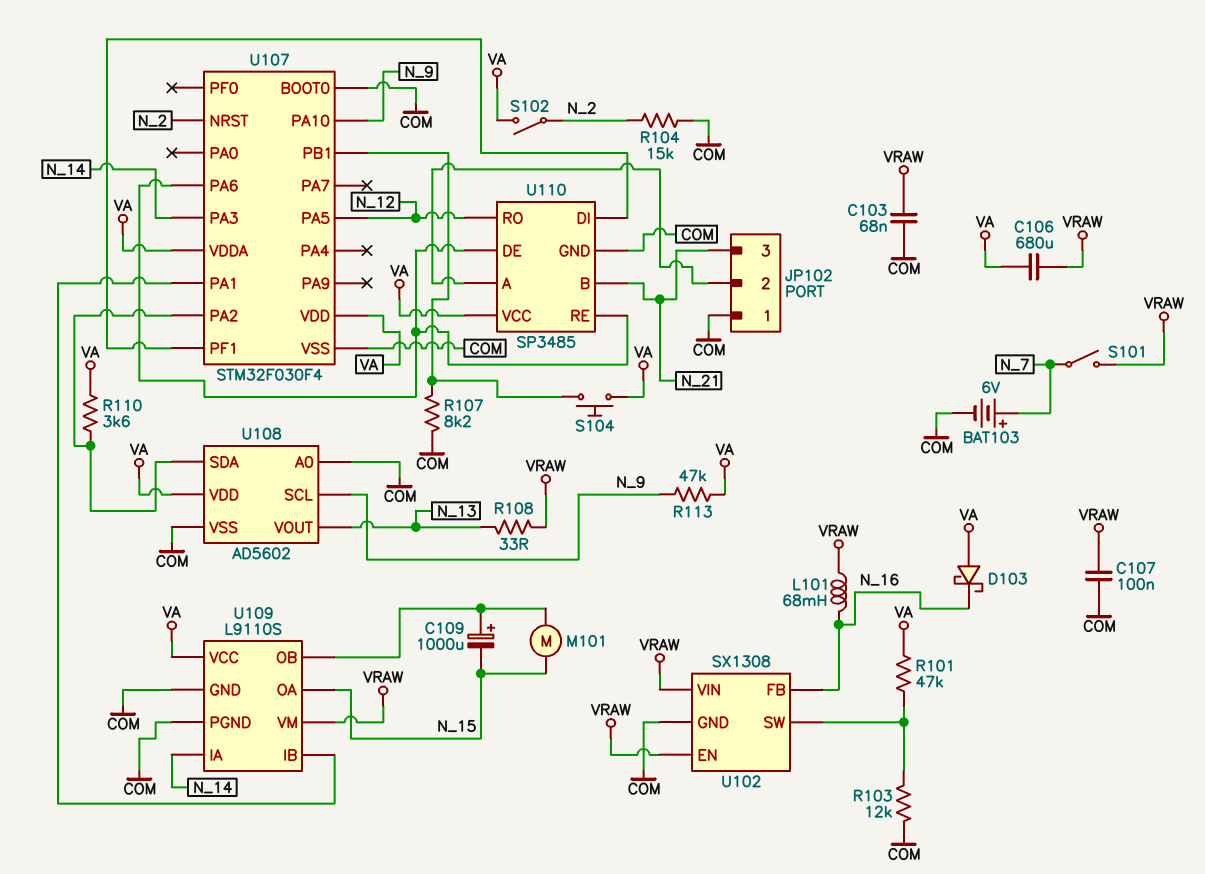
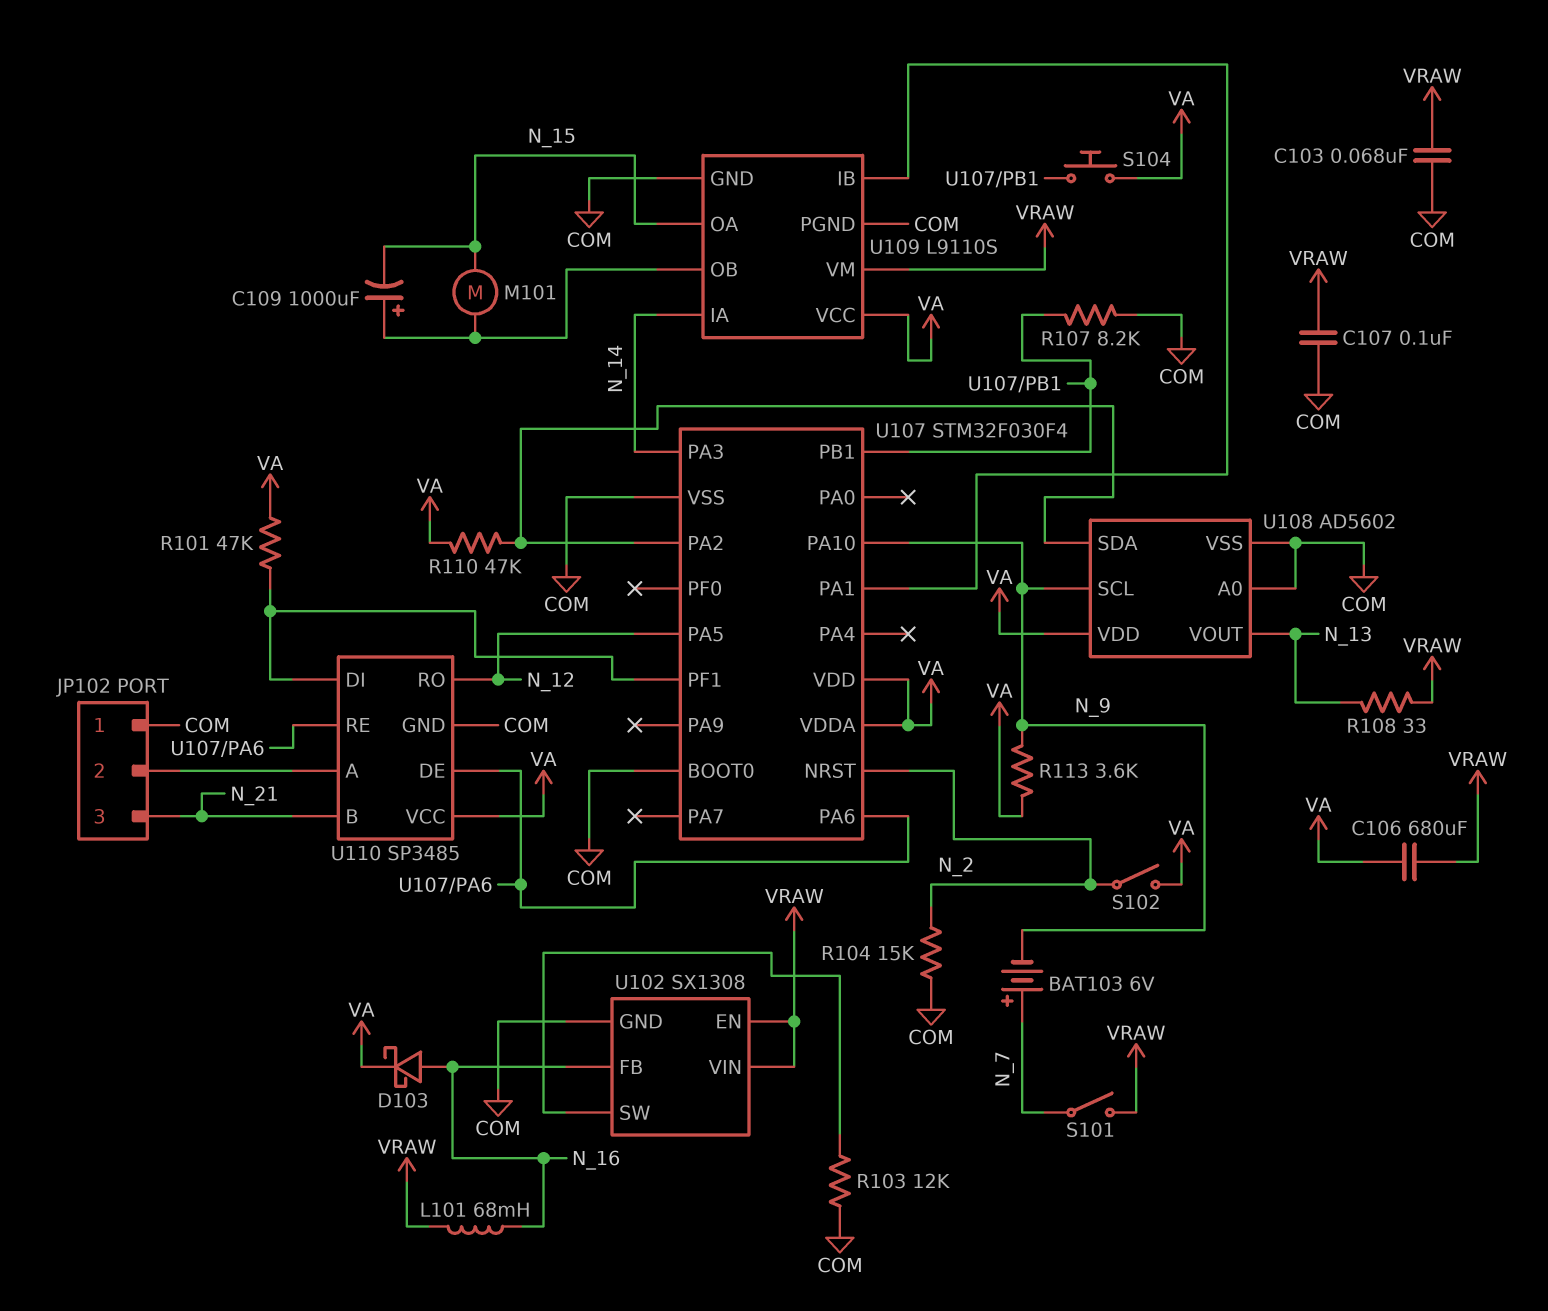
BAT103: 6V (plus N_7, minus COM) -> 6V (plus N_7, minus N_9)
D103: schottky (A VA, K N_16) -> schottky (A N_16, K VA)
R101: 47k (U102/SW, VA) -> 47k (U107/PF1, VA)
R110: 3.6k (U107/PA2, VA) -> 47k (U107/PA2, VA)
R113: 47k (N_9, VA) -> 3.6k (N_9, VA)

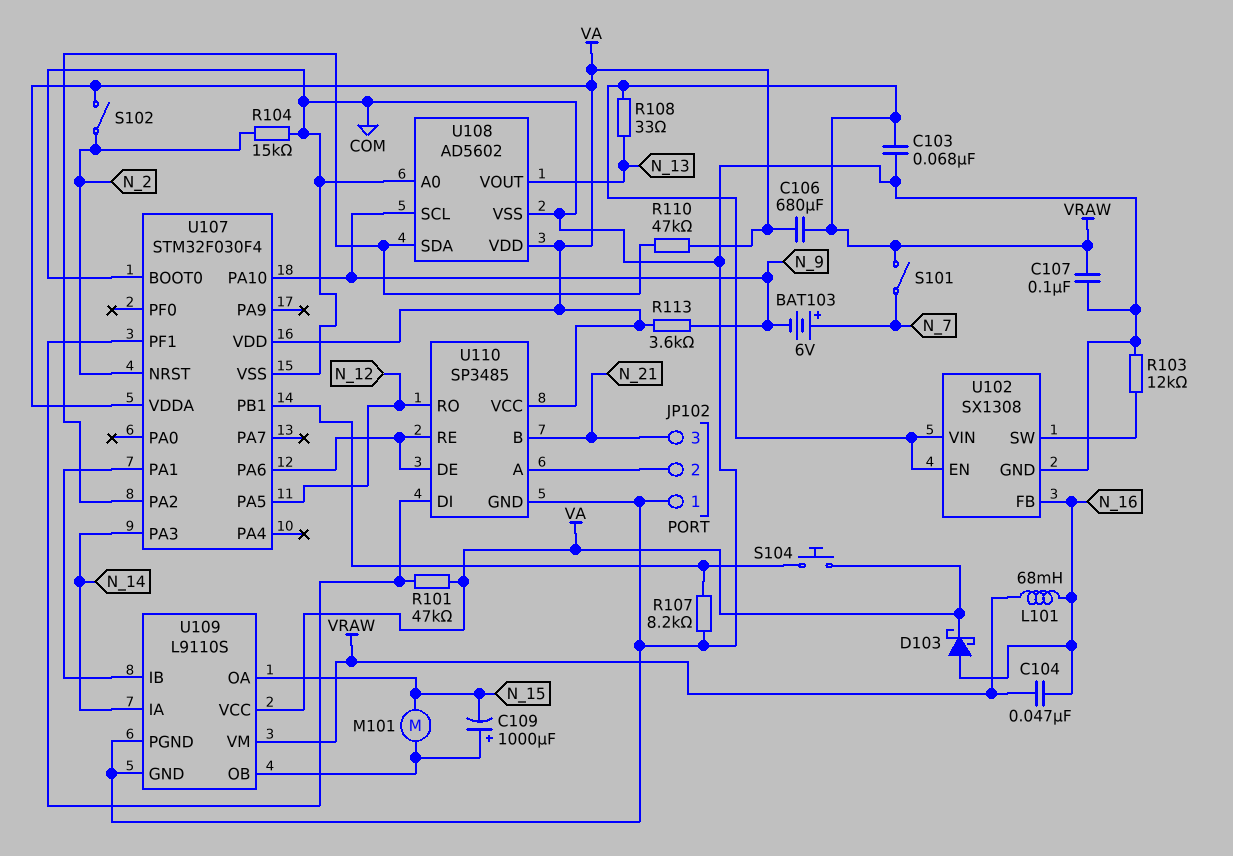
C104: none -> 47nF (N_16, VRAW)

